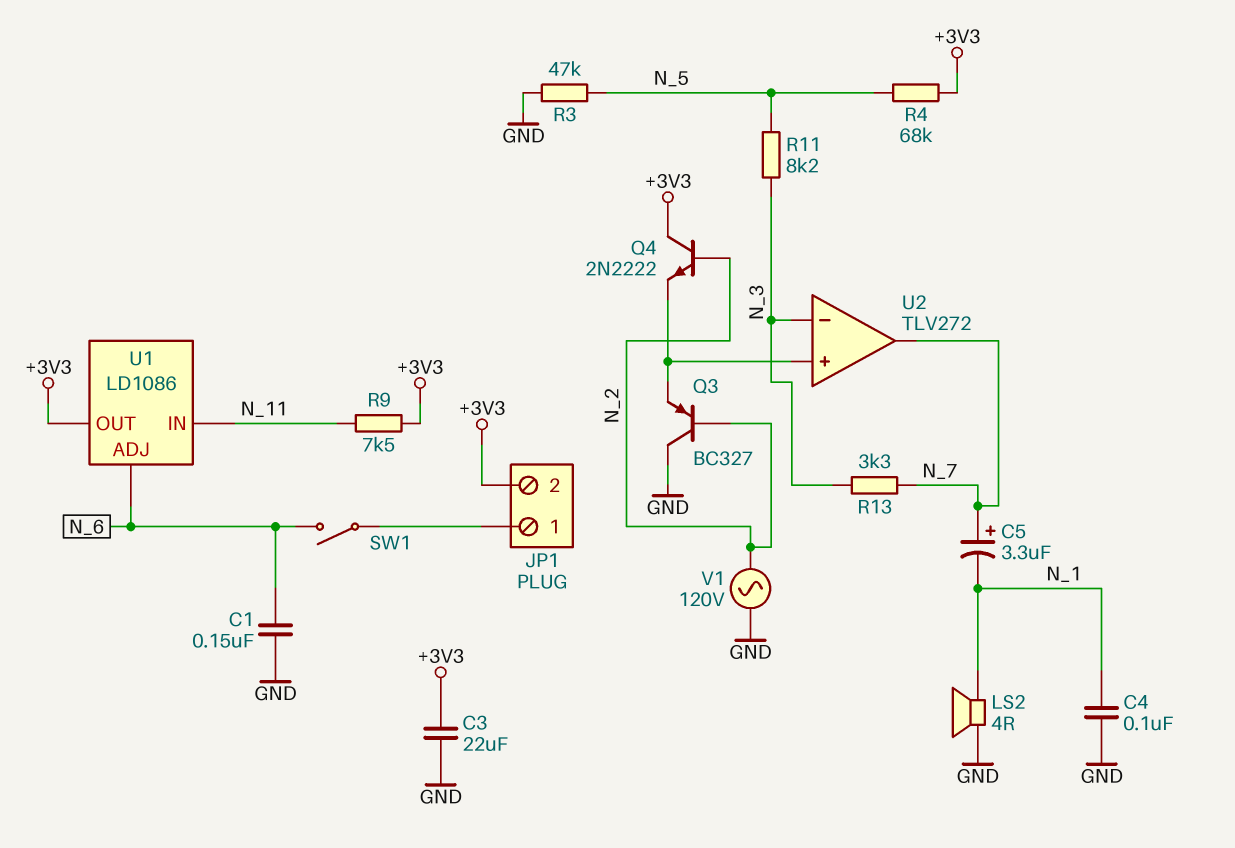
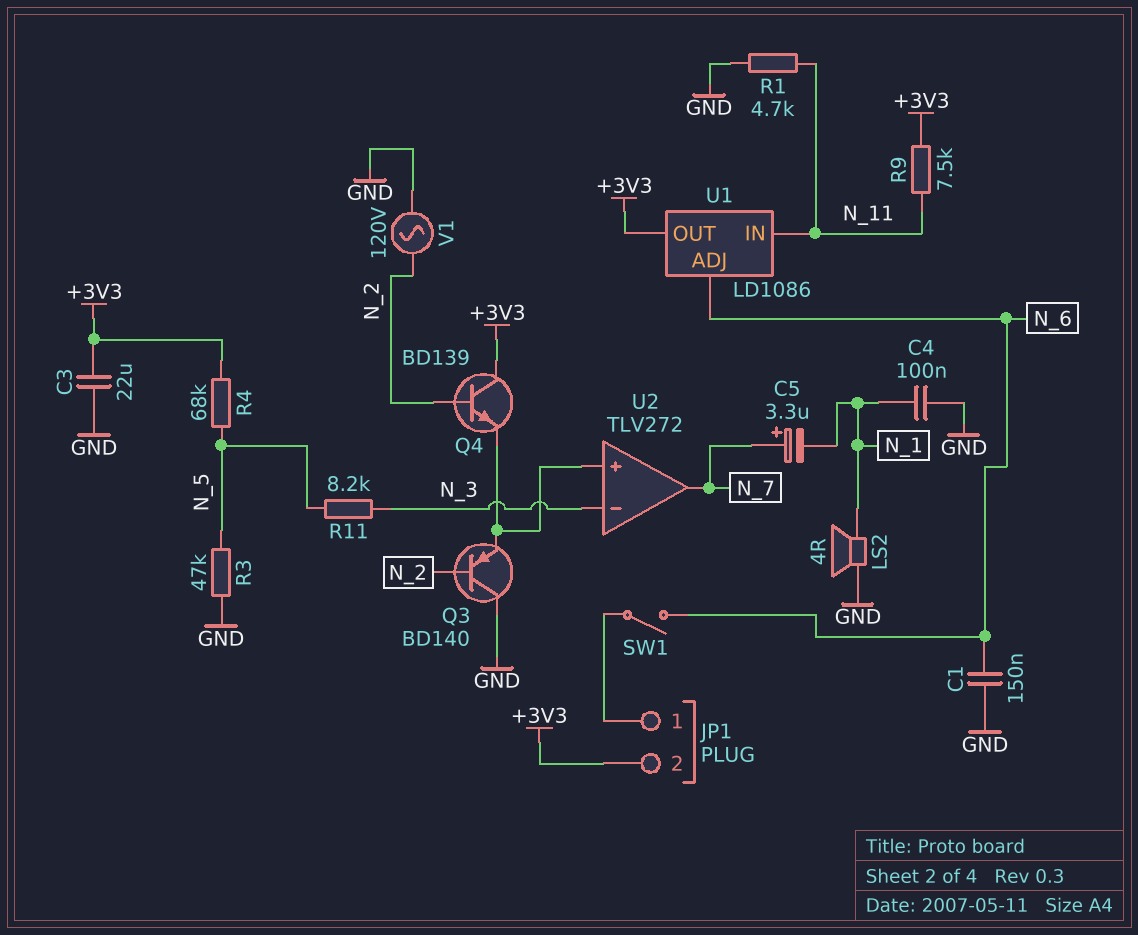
Q3: PNP BC327 (B N_2, C GND, E U2/in+) -> PNP BD140 (B N_2, C GND, E U2/in+)
Q4: NPN 2N2222 (B N_2, C +3V3, E U2/in+) -> NPN BD139 (B N_2, C +3V3, E U2/in+)
R1: none -> 4.7k (GND, N_11)
R13: 3.3k (N_3, N_7) -> none

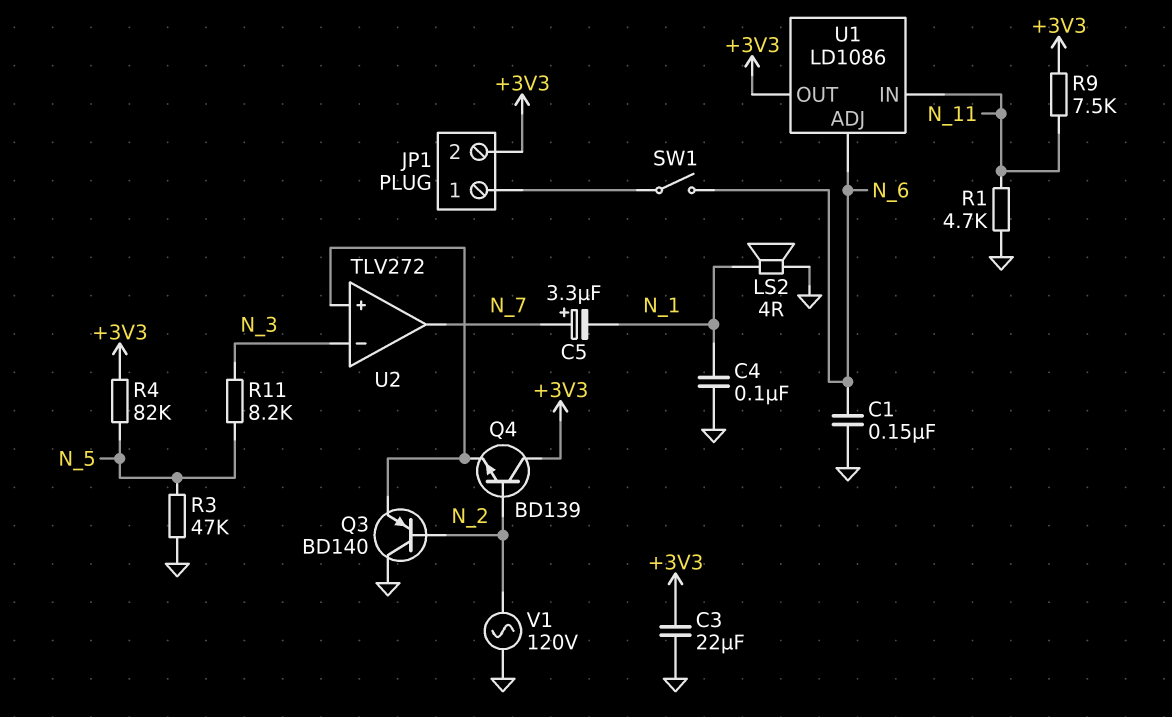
R4: 68k (+3V3, N_5) -> 82k (+3V3, N_5)

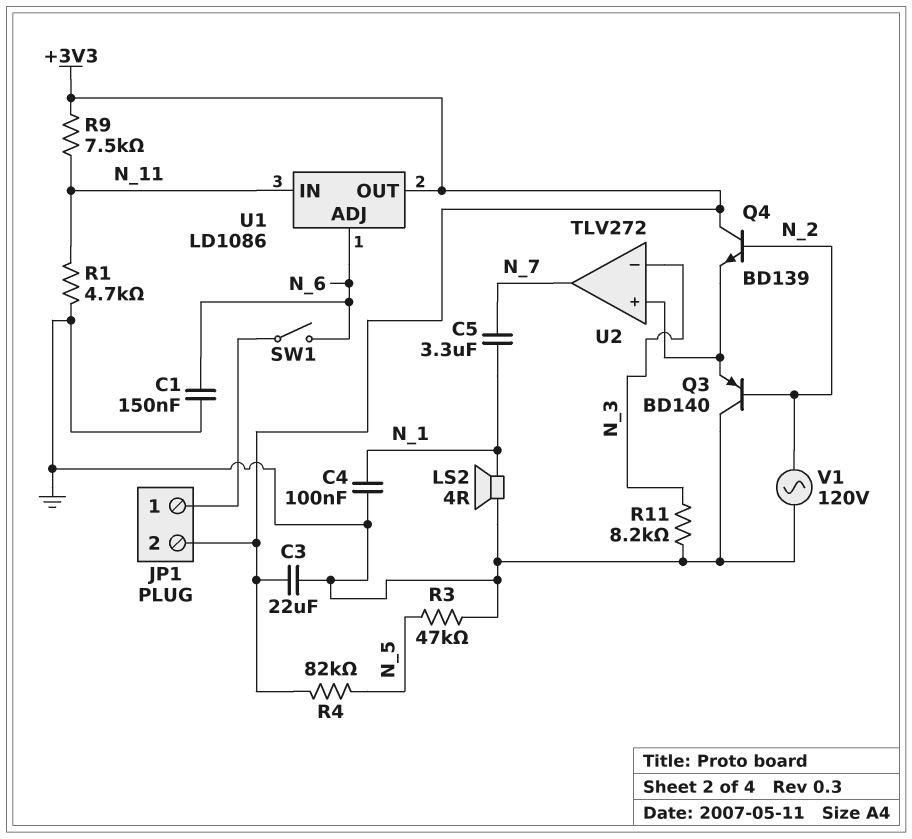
C5: 3.3uF (plus N_7, minus N_1) -> 3.3uF (N_1, N_7)
R11: 8.2k (N_3, N_5) -> 8.2k (GND, N_3)

